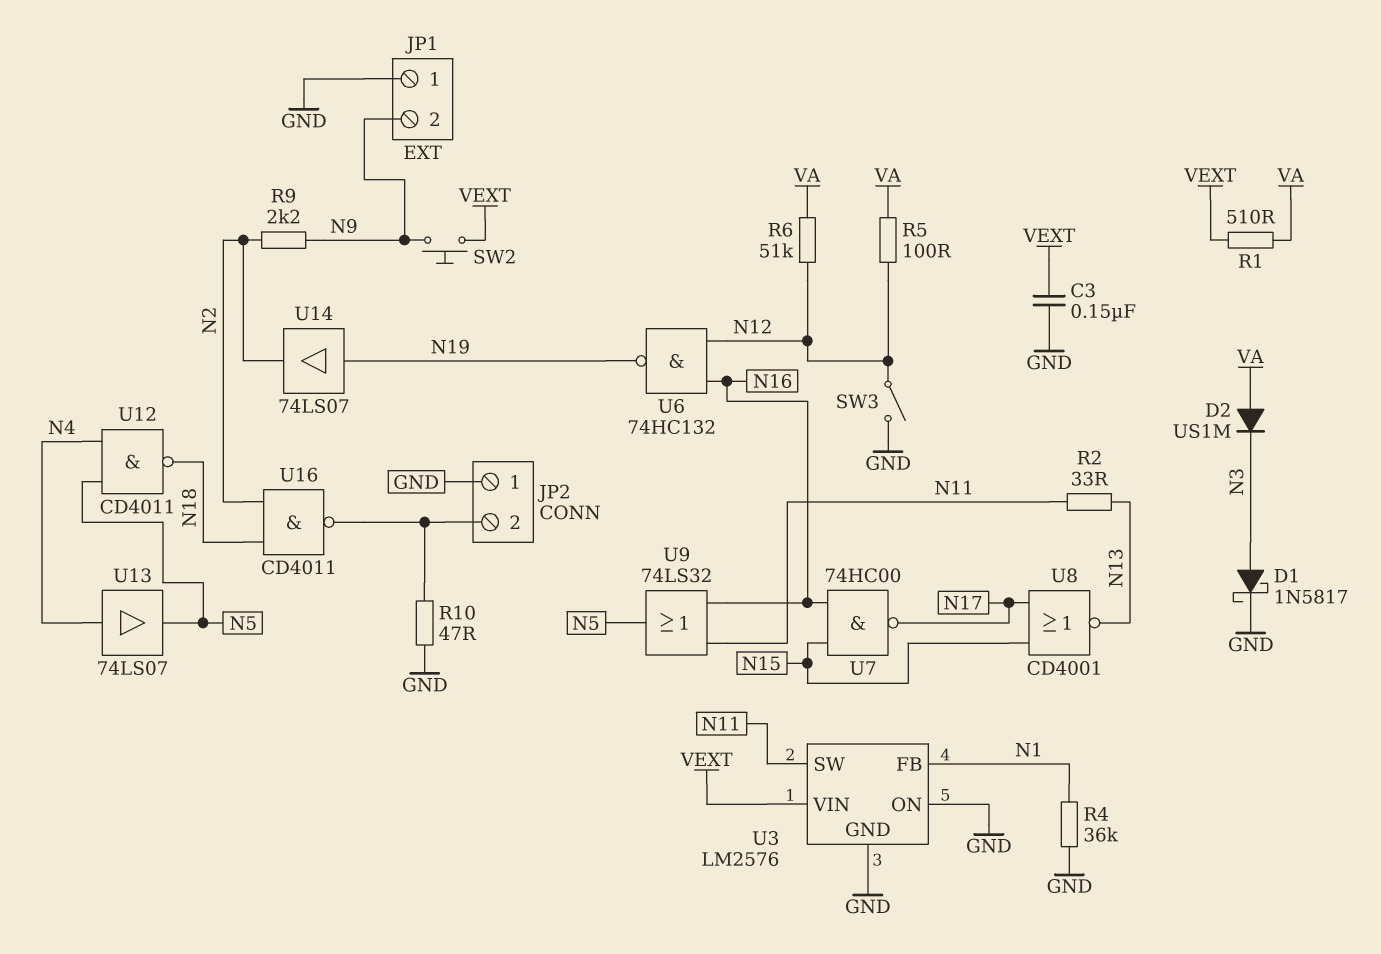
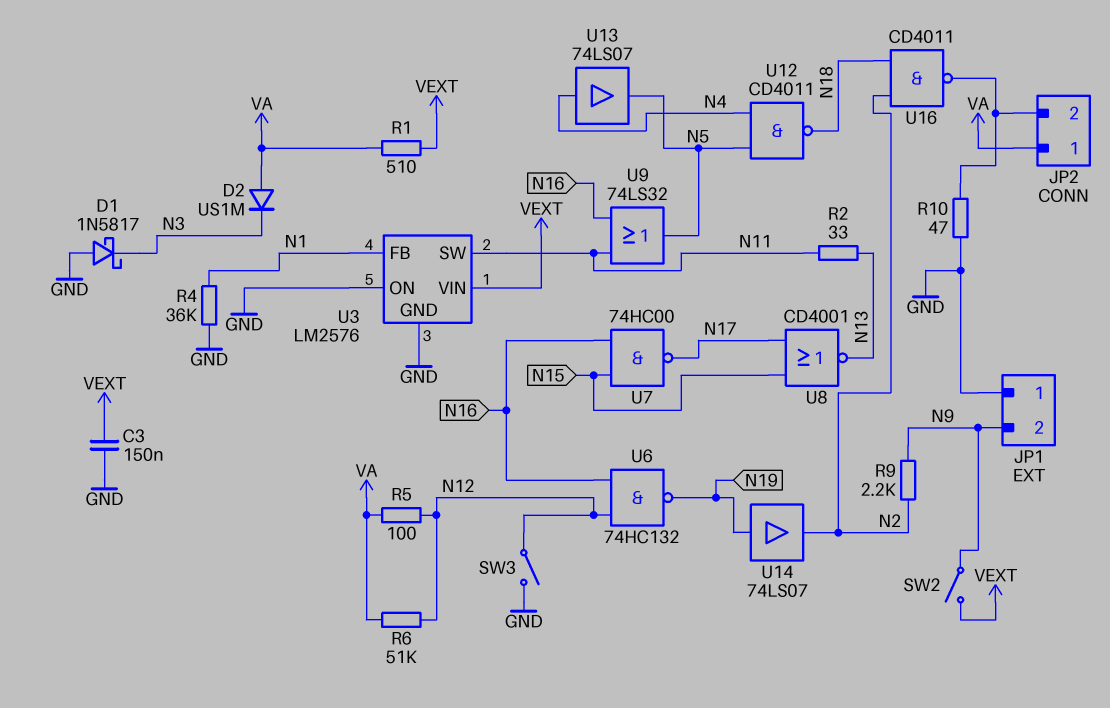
D1: schottky 1N5817 (A N3, K GND) -> schottky 1N5817 (A GND, K N3)
JP2 pin 1: GND -> VA
SW2: button (N9, VEXT) -> switch (N9, VEXT)

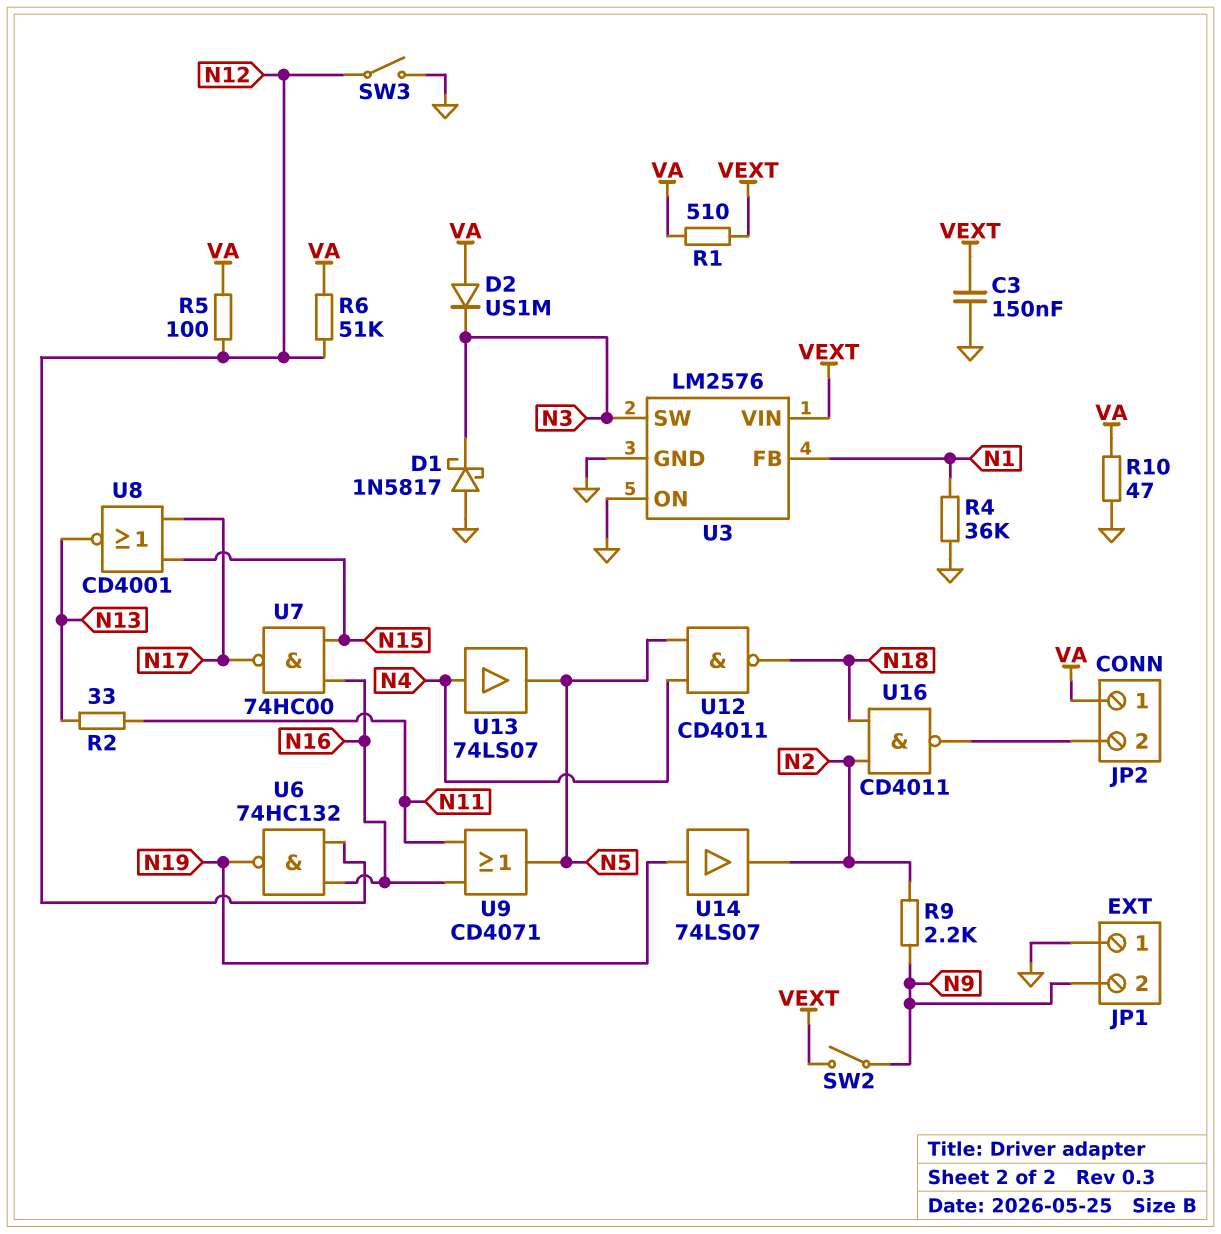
R10: 47 (GND, JP2/2) -> 47 (GND, VA)
U3 pin SW: N11 -> N3
U9: OR 74LS32 (in N11, in N16, out N5) -> OR CD4071 (in N11, in N16, out N5)

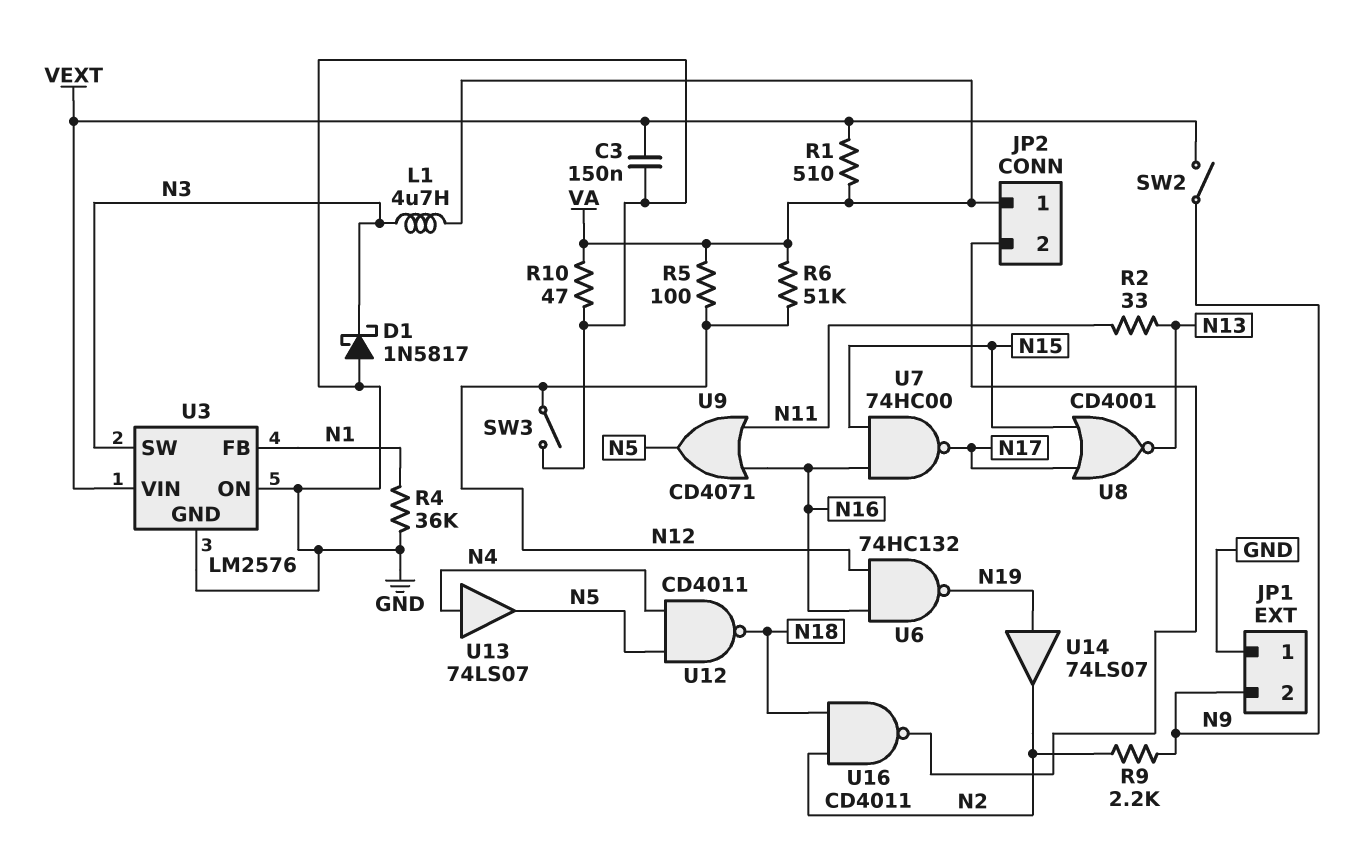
D2: diode US1M (A VA, K N3) -> none
L1: none -> 4.7uH (N3, VA)

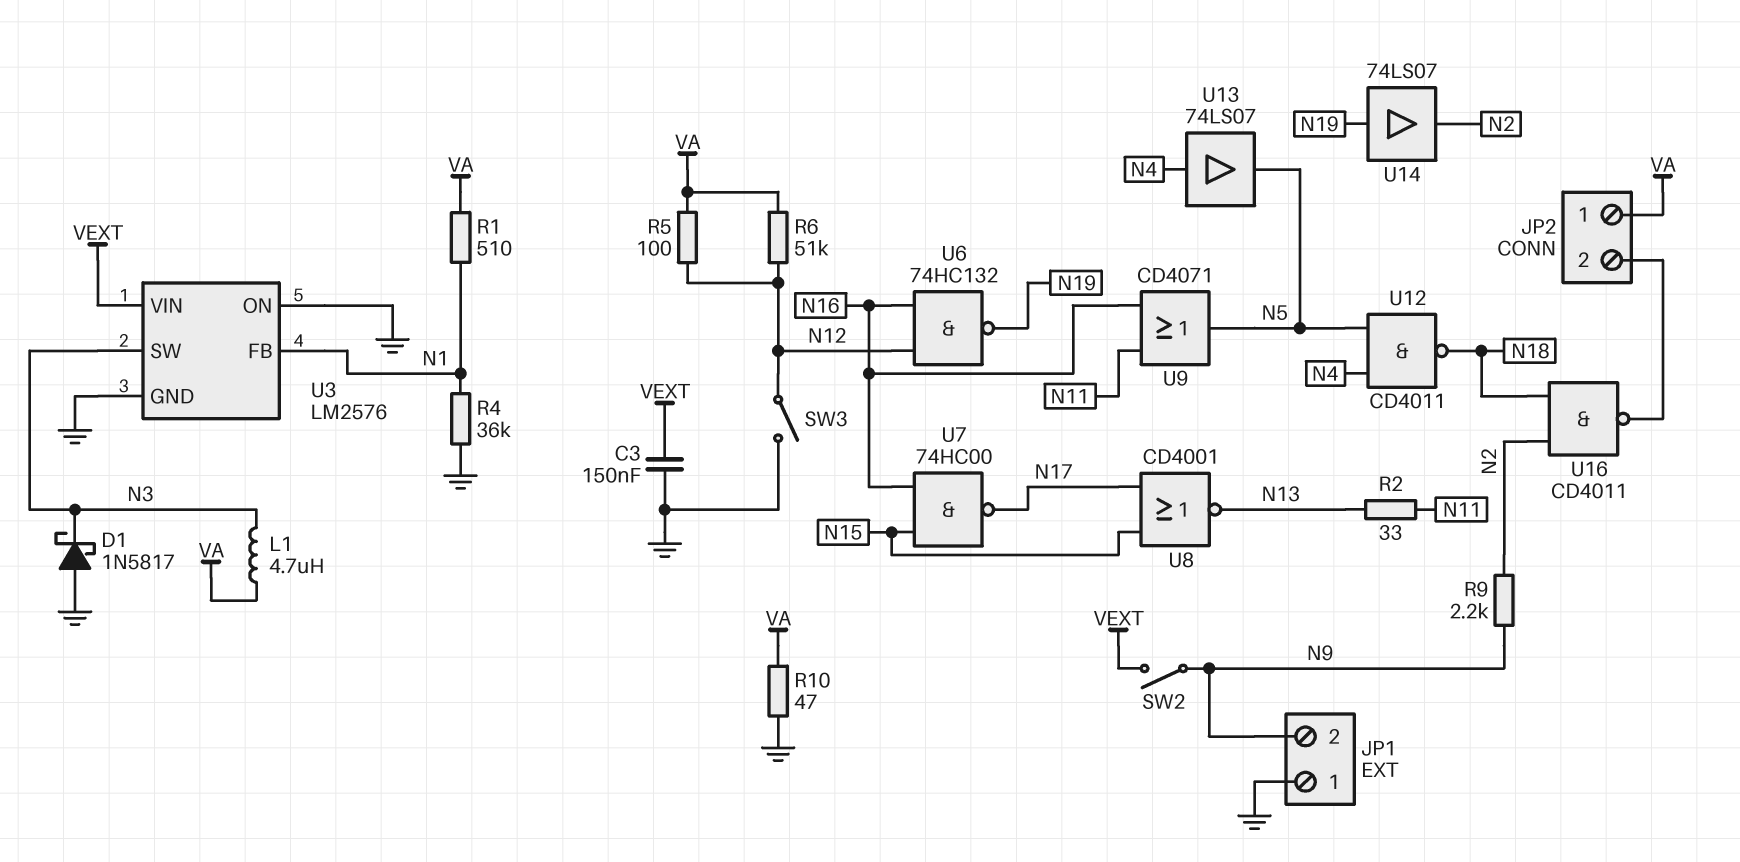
R1: 510 (VA, VEXT) -> 510 (N1, VA)

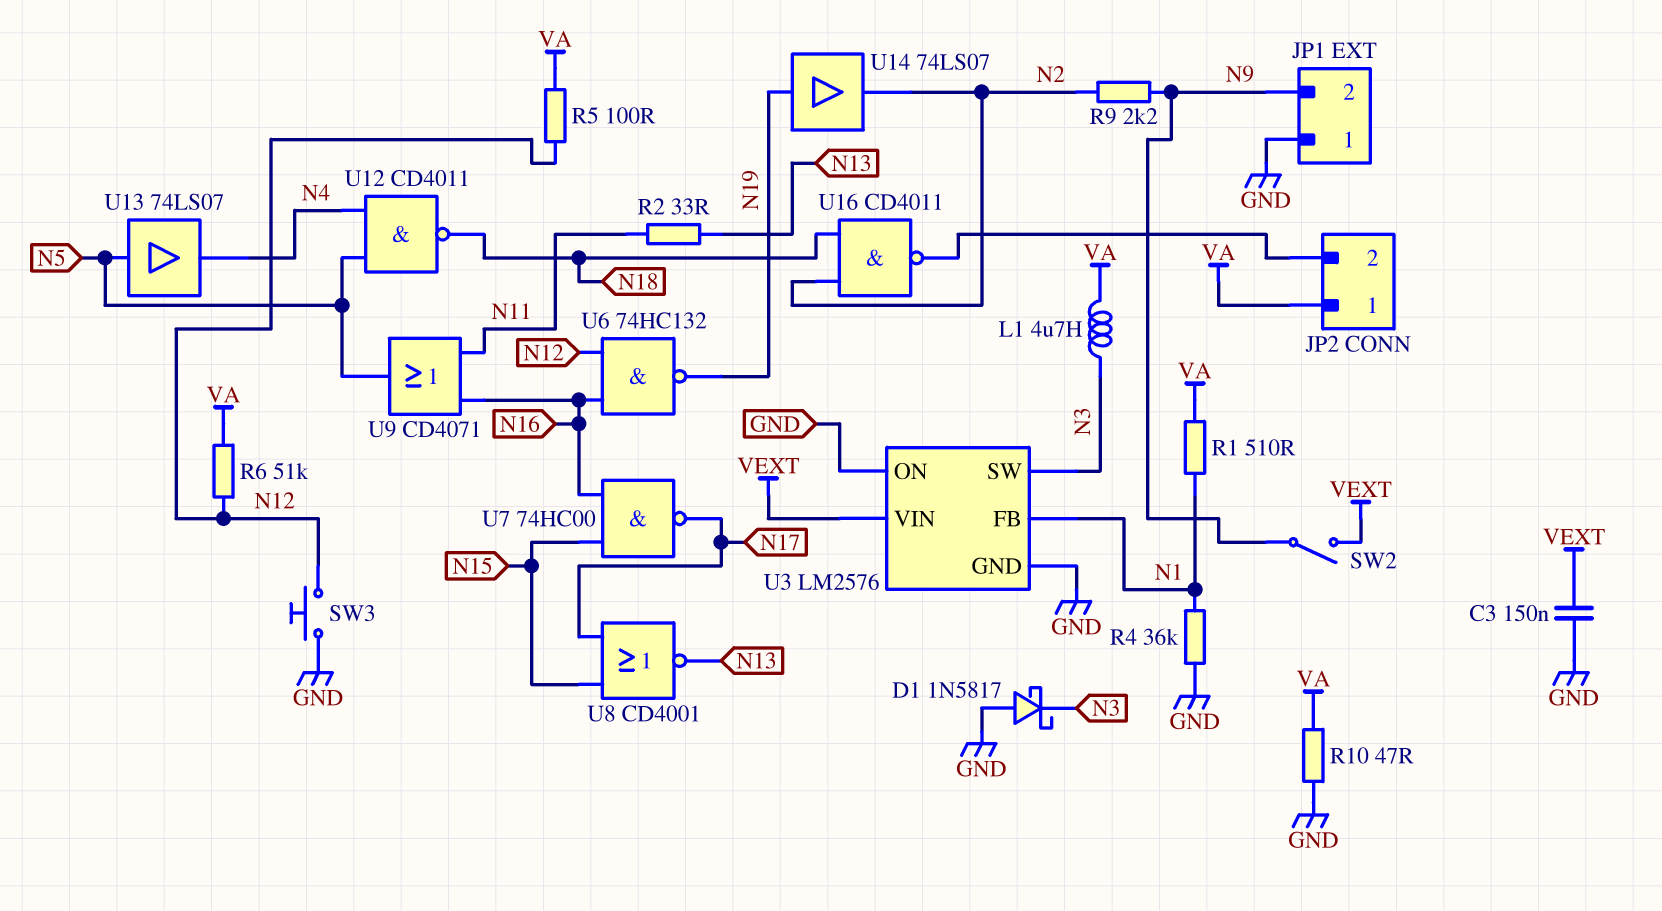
SW3: switch (GND, N12) -> button (GND, N12)
U13: buffer 74LS07 (in N4, out N5) -> buffer 74LS07 (in N5, out N4)

